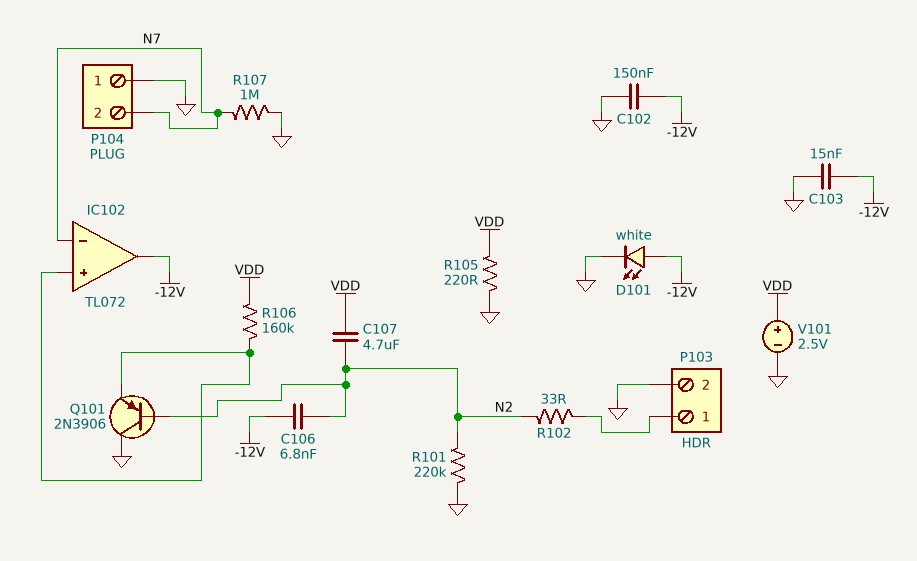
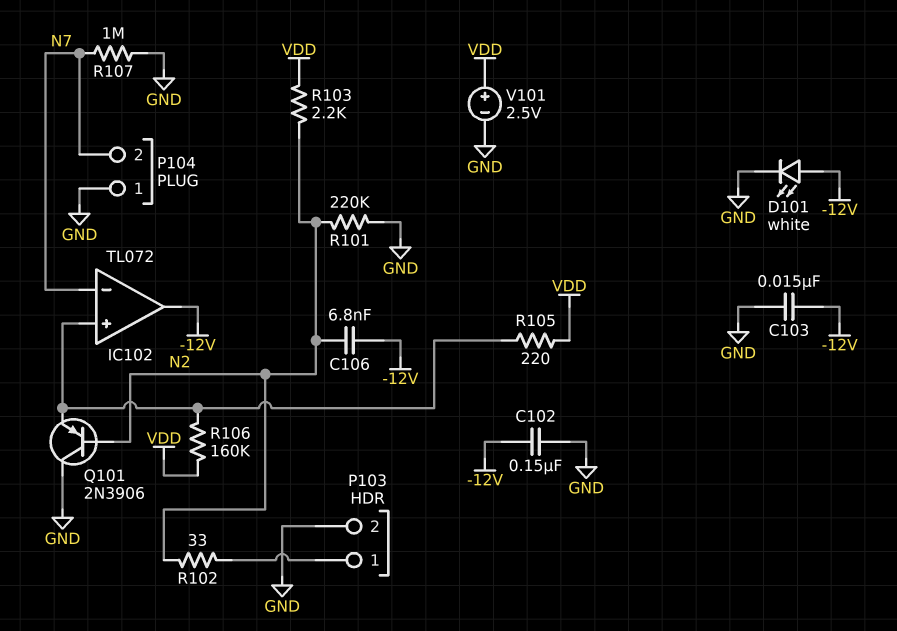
C107: 4.7uF (N2, VDD) -> none
R103: none -> 2.2k (N2, VDD)
R105: 220 (GND, VDD) -> 220 (IC102/in+, VDD)

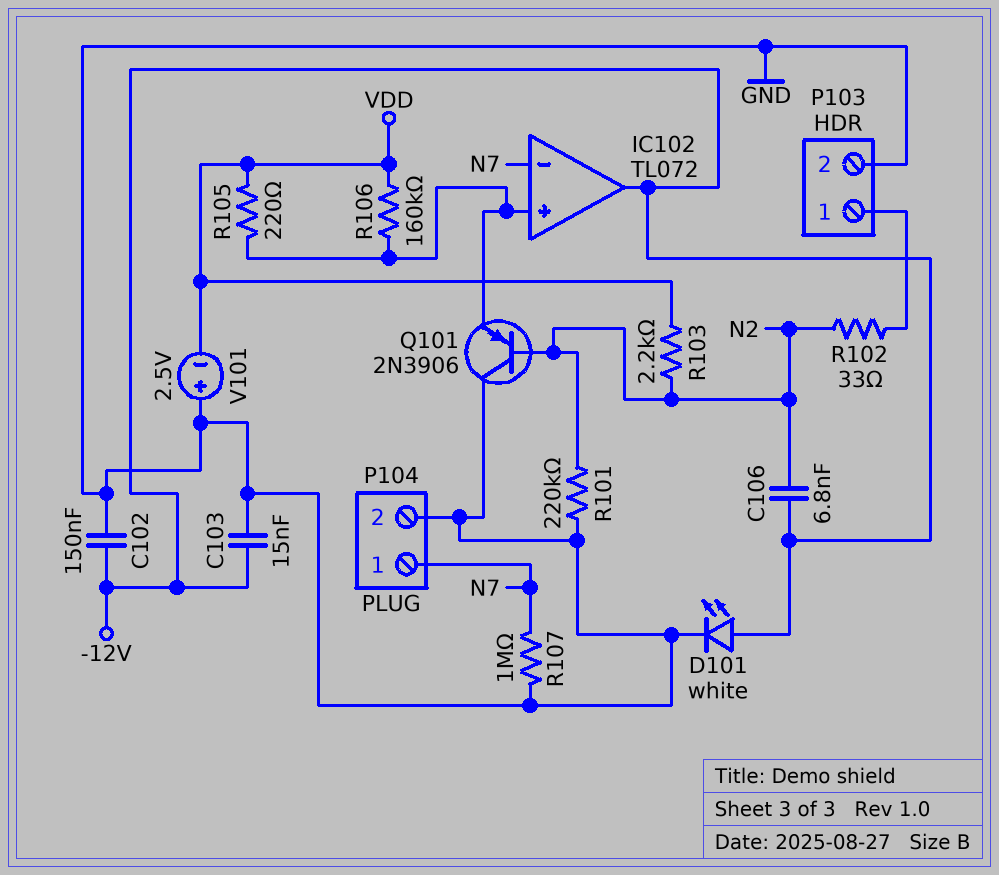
P104 pin 1: GND -> N7
P104 pin 2: N7 -> GND
V101: 2.5V (plus VDD, minus GND) -> 2.5V (plus GND, minus VDD)

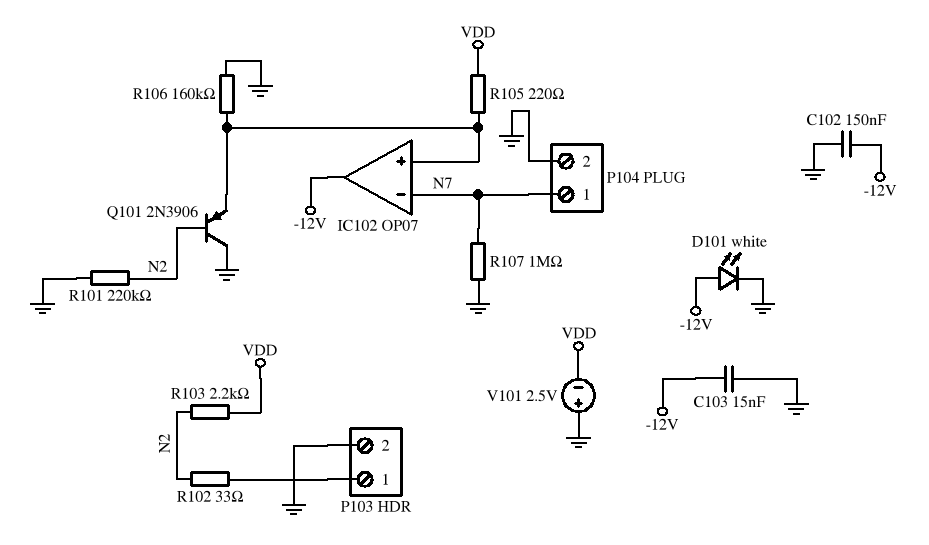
C106: 6.8nF (-12V, N2) -> none
IC102: TL072 -> OP07
R106: 160k (IC102/in+, VDD) -> 160k (GND, IC102/in+)

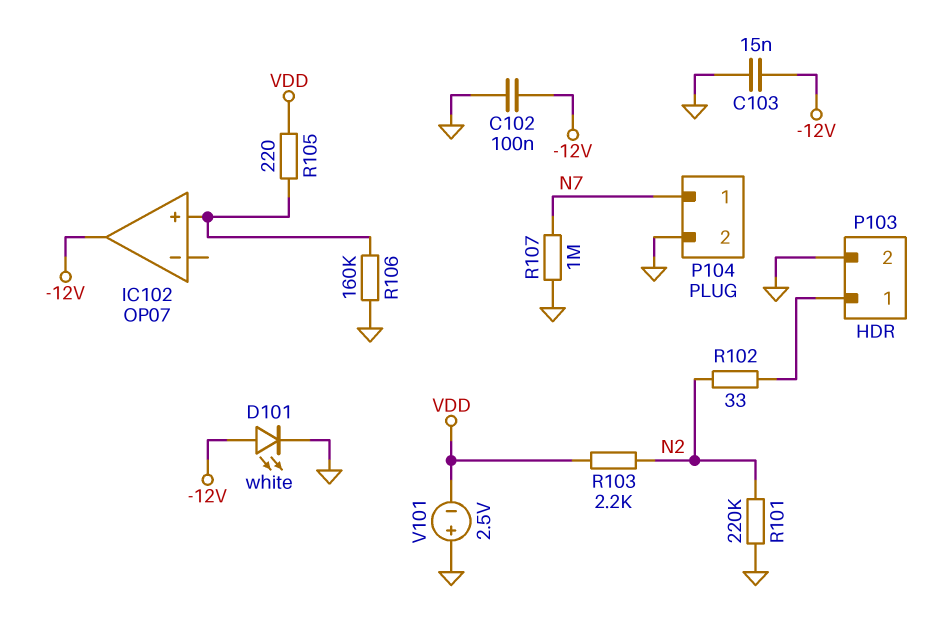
C102: 150nF (-12V, GND) -> 100nF (-12V, GND)
IC102 pin in-: N7 -> none
Q101: PNP 2N3906 (B N2, C GND, E IC102/in+) -> none

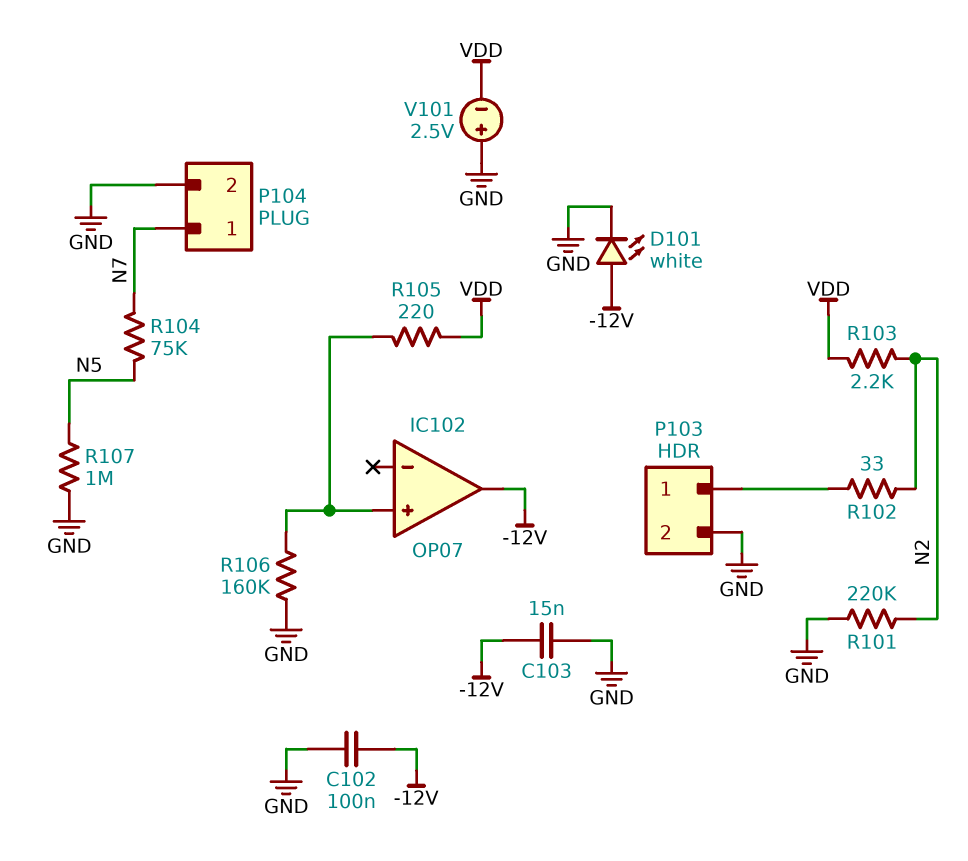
R104: none -> 75k (N5, N7)
R107: 1M (GND, N7) -> 1M (GND, N5)

